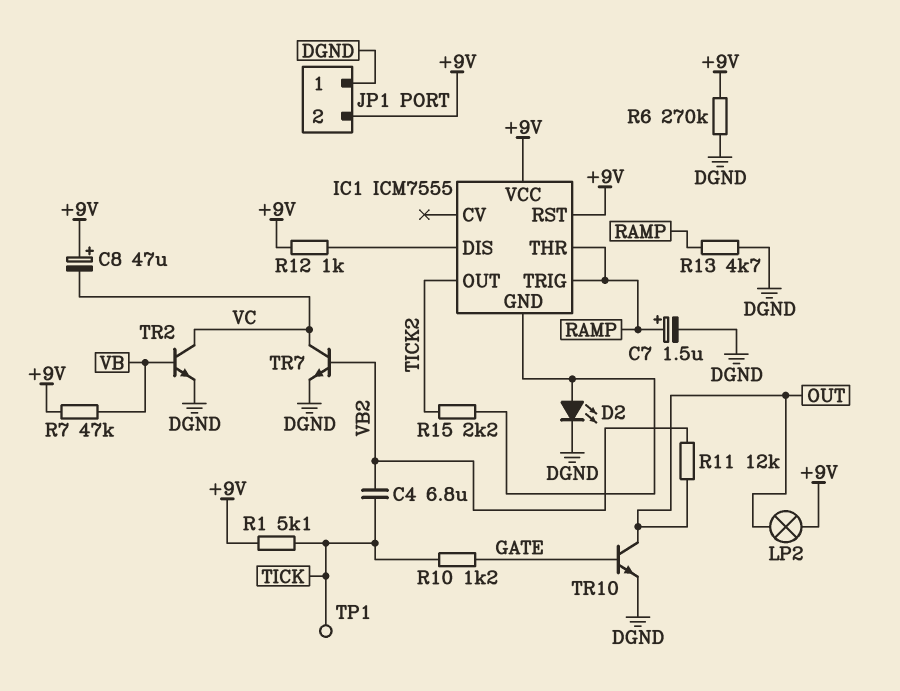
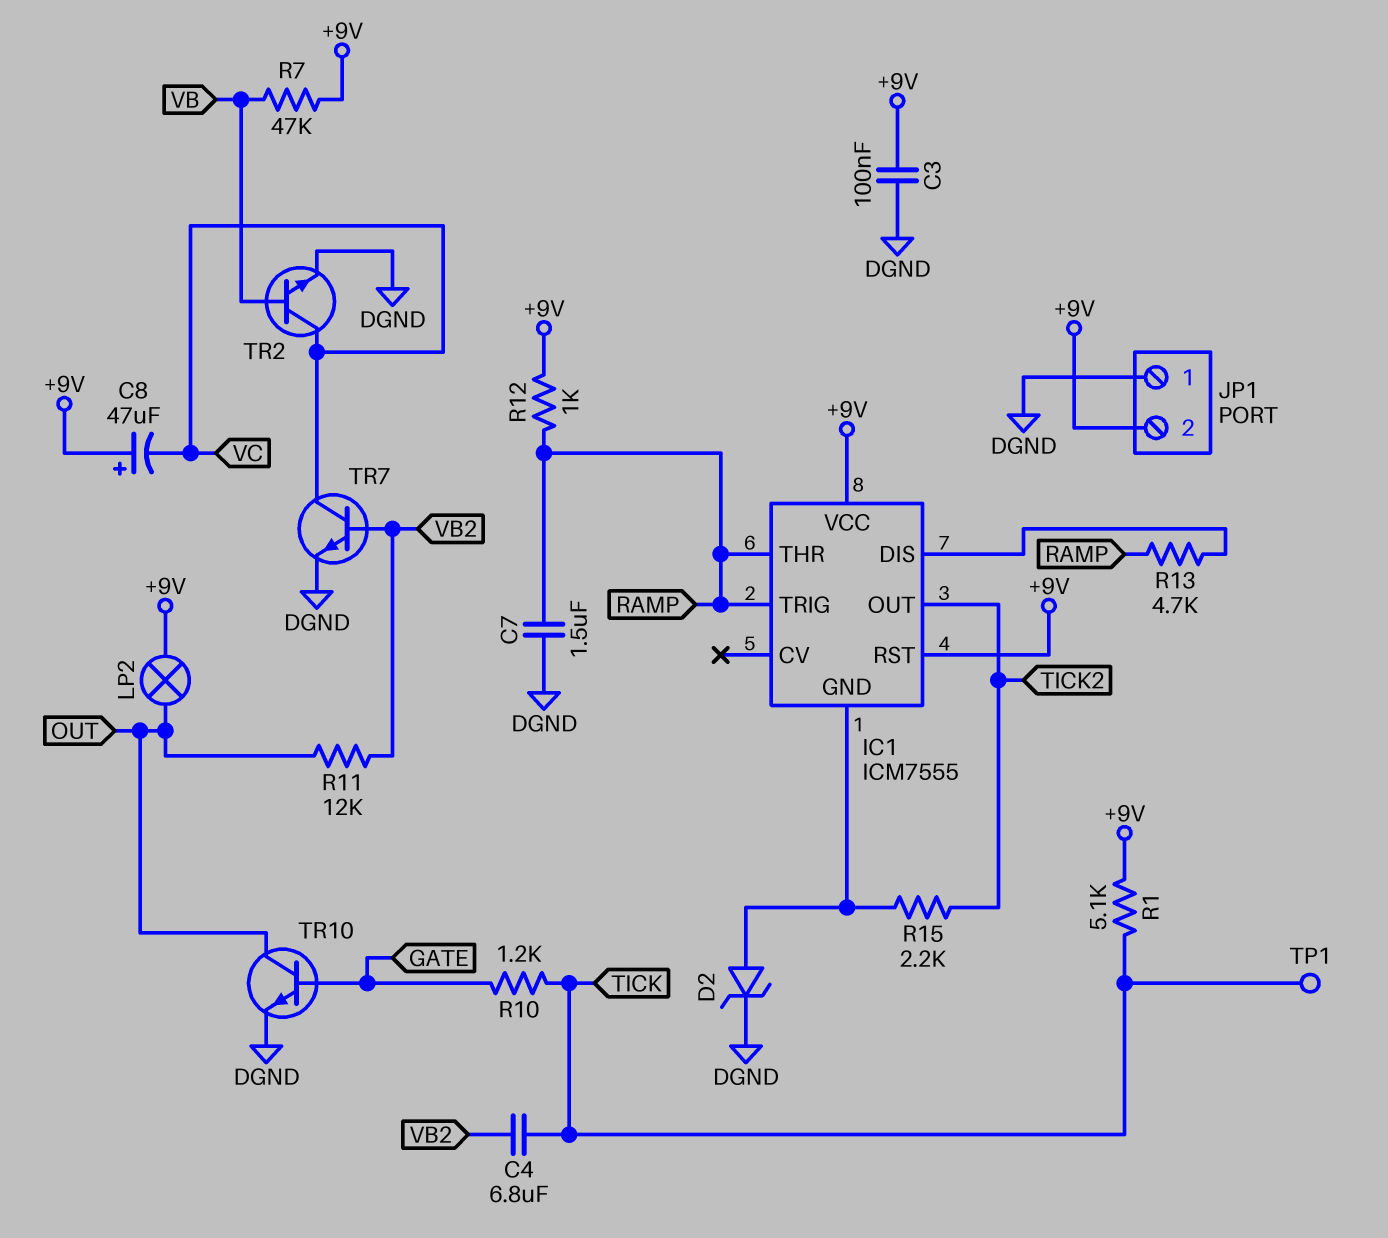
C3: none -> 100nF (+9V, DGND)
C7: 1.5uF (plus RAMP, minus DGND) -> 1.5uF (DGND, RAMP)
D2: LED (A IC1/GND, K DGND) -> zener (A IC1/GND, K DGND)
R6: 270k (+9V, DGND) -> none
R12: 1k (+9V, IC1/DIS) -> 1k (+9V, RAMP)
R13: 4.7k (DGND, RAMP) -> 4.7k (IC1/DIS, RAMP)

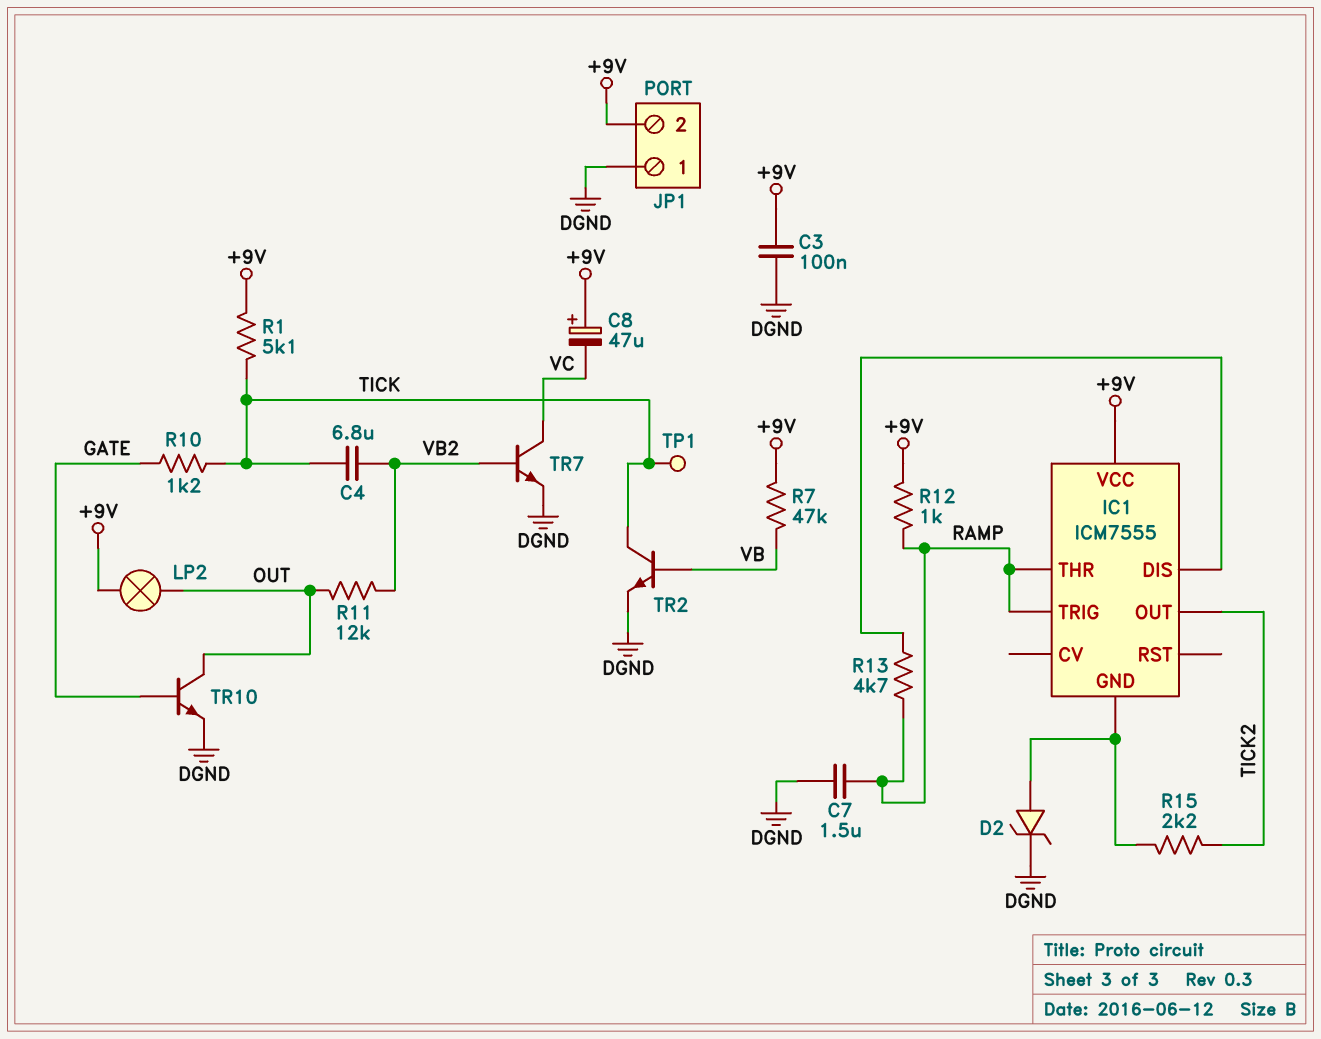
IC1 pin RST: +9V -> none
TR2: NPN (B VB, C VC, E DGND) -> NPN (B VB, C TICK, E DGND)

